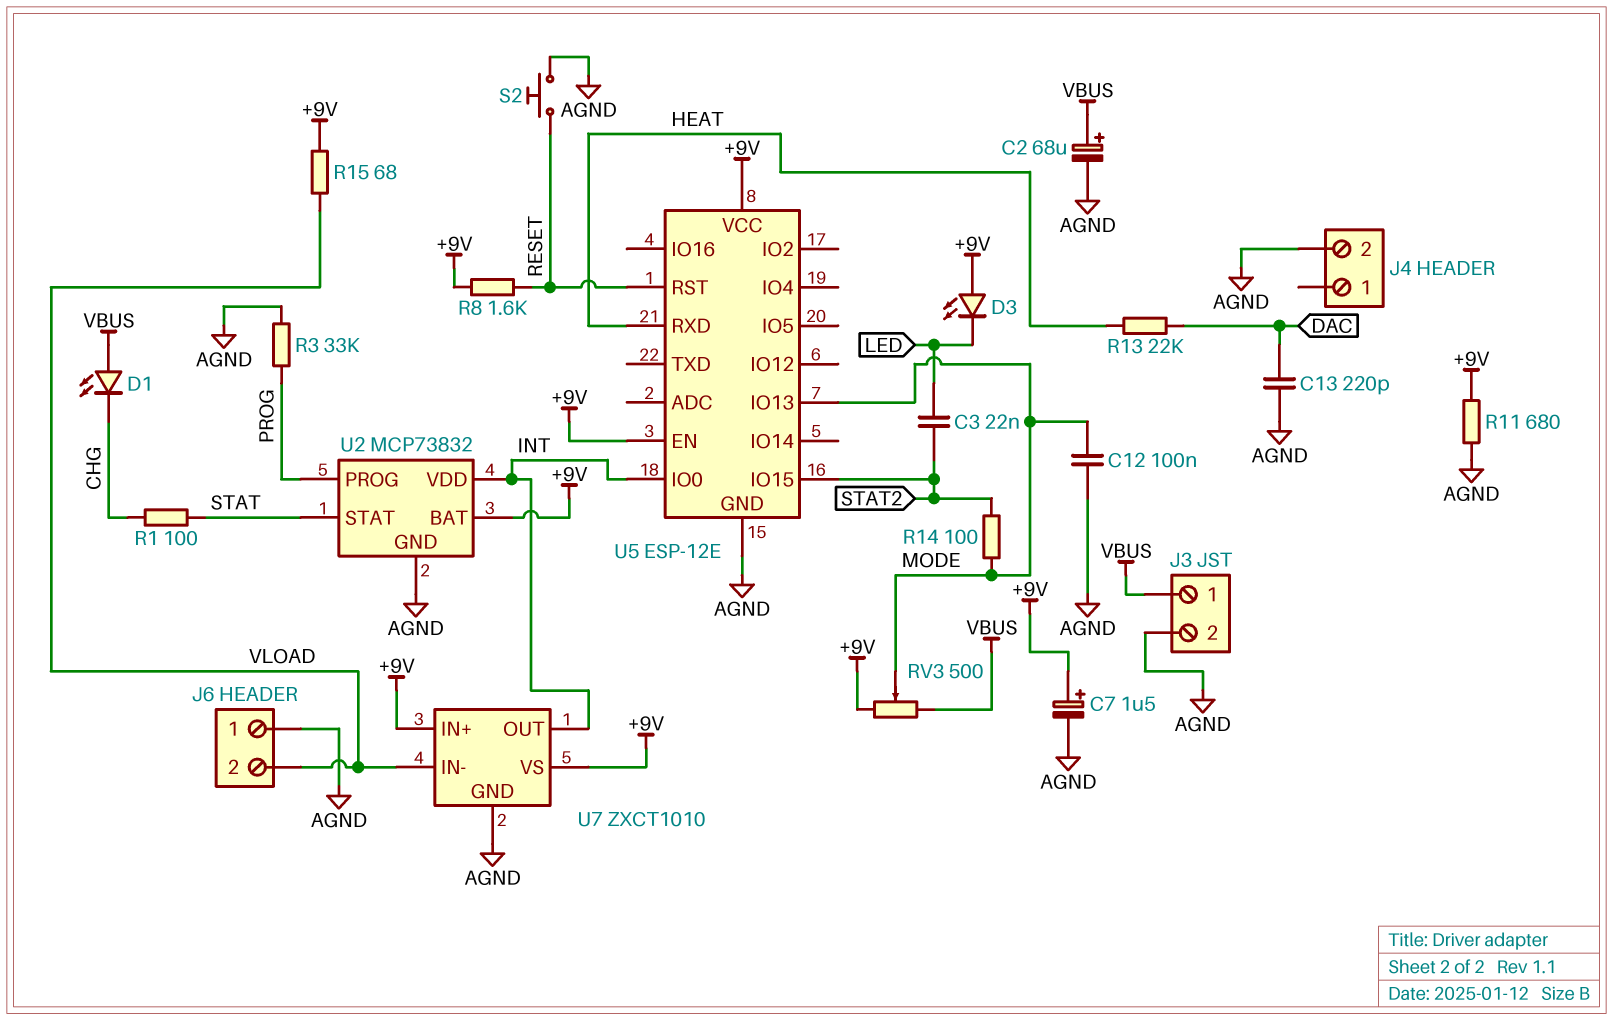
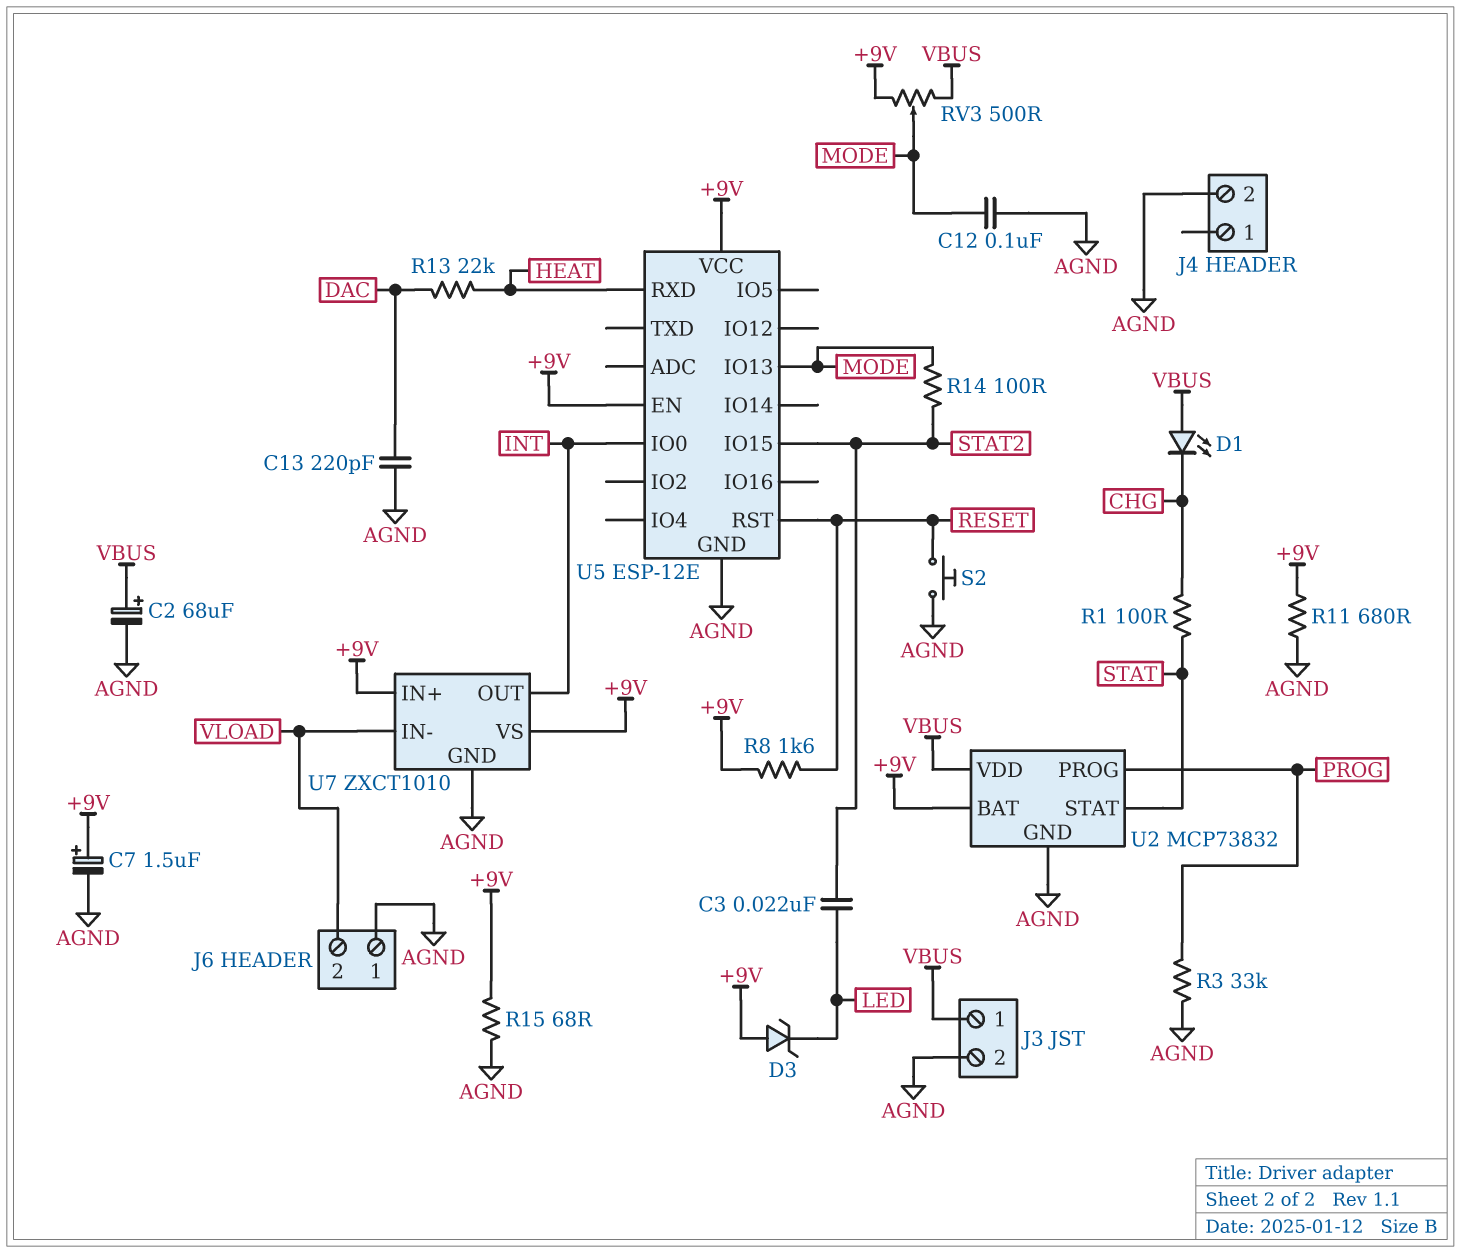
D3: LED (A +9V, K LED) -> zener (A +9V, K LED)
R15: 68 (+9V, VLOAD) -> 68 (+9V, AGND)
U2 pin VDD: INT -> VBUS

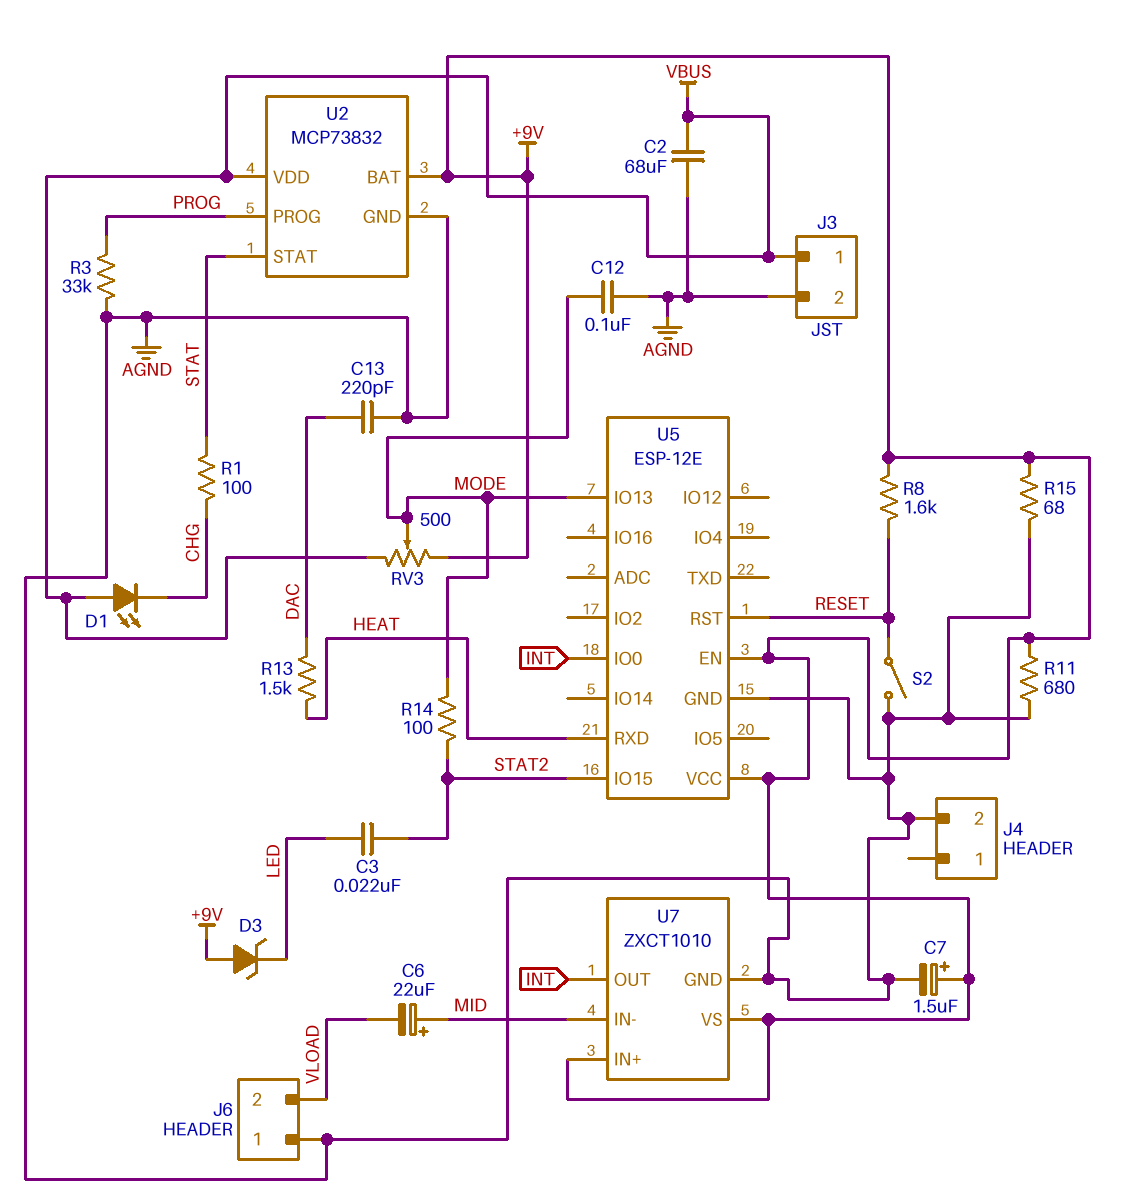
C2: 68uF (plus VBUS, minus AGND) -> 68uF (AGND, VBUS)
C6: none -> 22uF (plus MID, minus VLOAD)
R13: 22k (DAC, HEAT) -> 1.5k (DAC, HEAT)
S2: button (AGND, RESET) -> switch (AGND, RESET)
U7 pin IN-: VLOAD -> MID

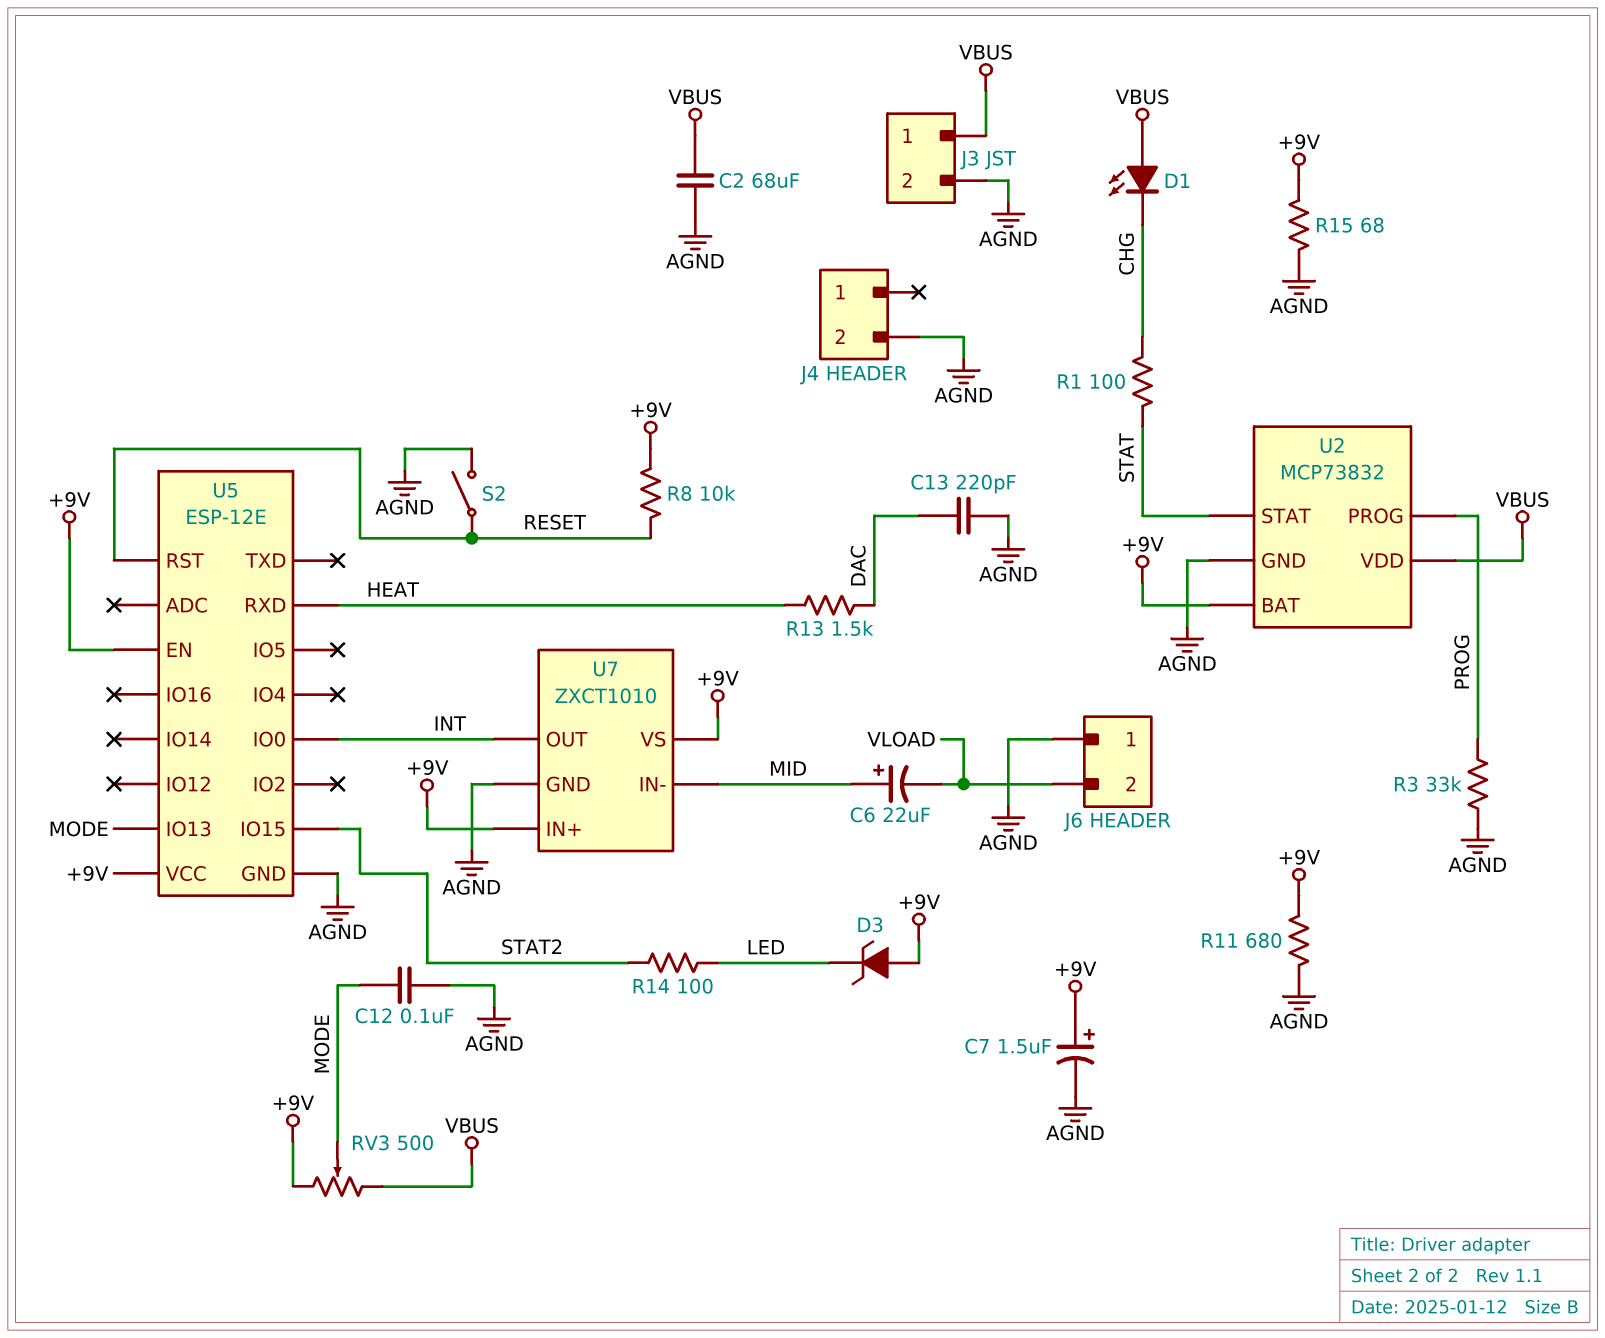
C3: 22nF (LED, STAT2) -> none
R8: 1.6k (+9V, RESET) -> 10k (+9V, RESET)
R14: 100 (MODE, STAT2) -> 100 (LED, STAT2)

